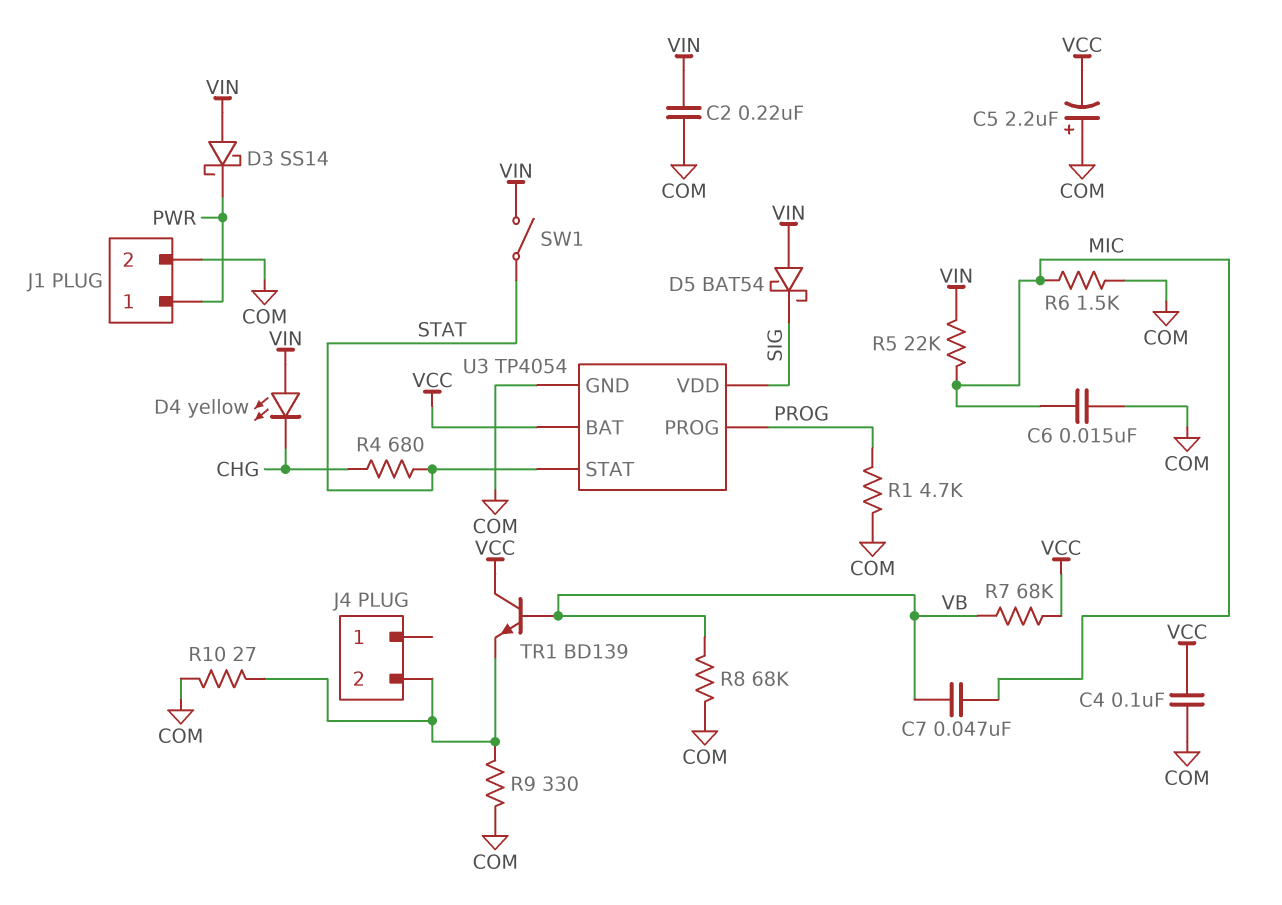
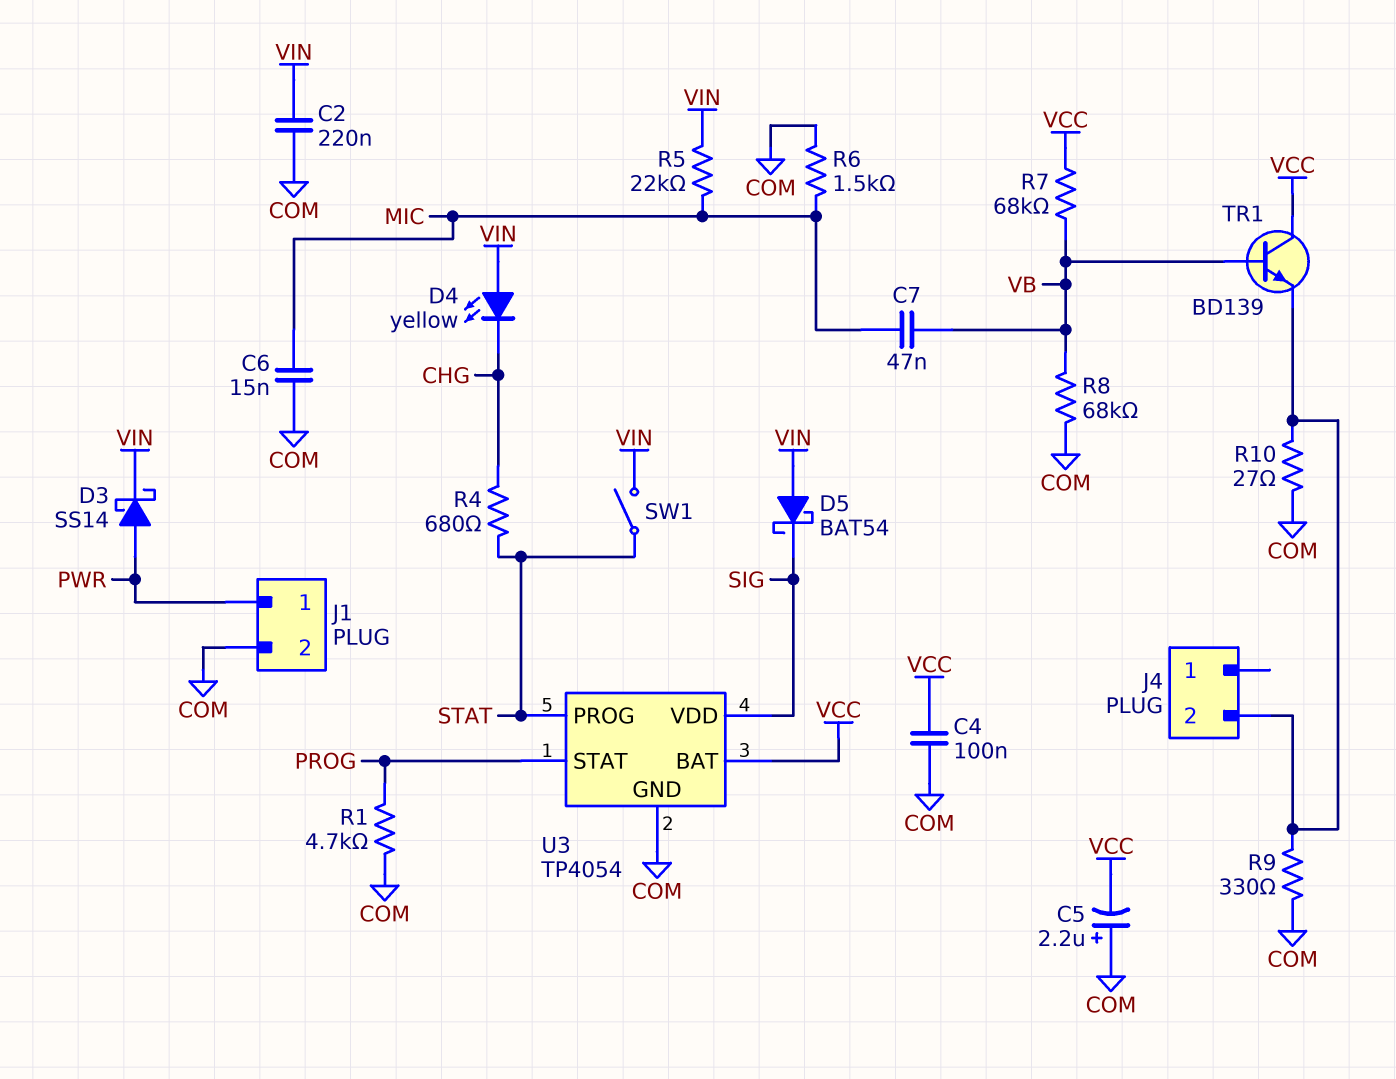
D3: schottky SS14 (A VIN, K PWR) -> schottky SS14 (A PWR, K VIN)
U3 pin PROG: PROG -> STAT
U3 pin STAT: STAT -> PROG

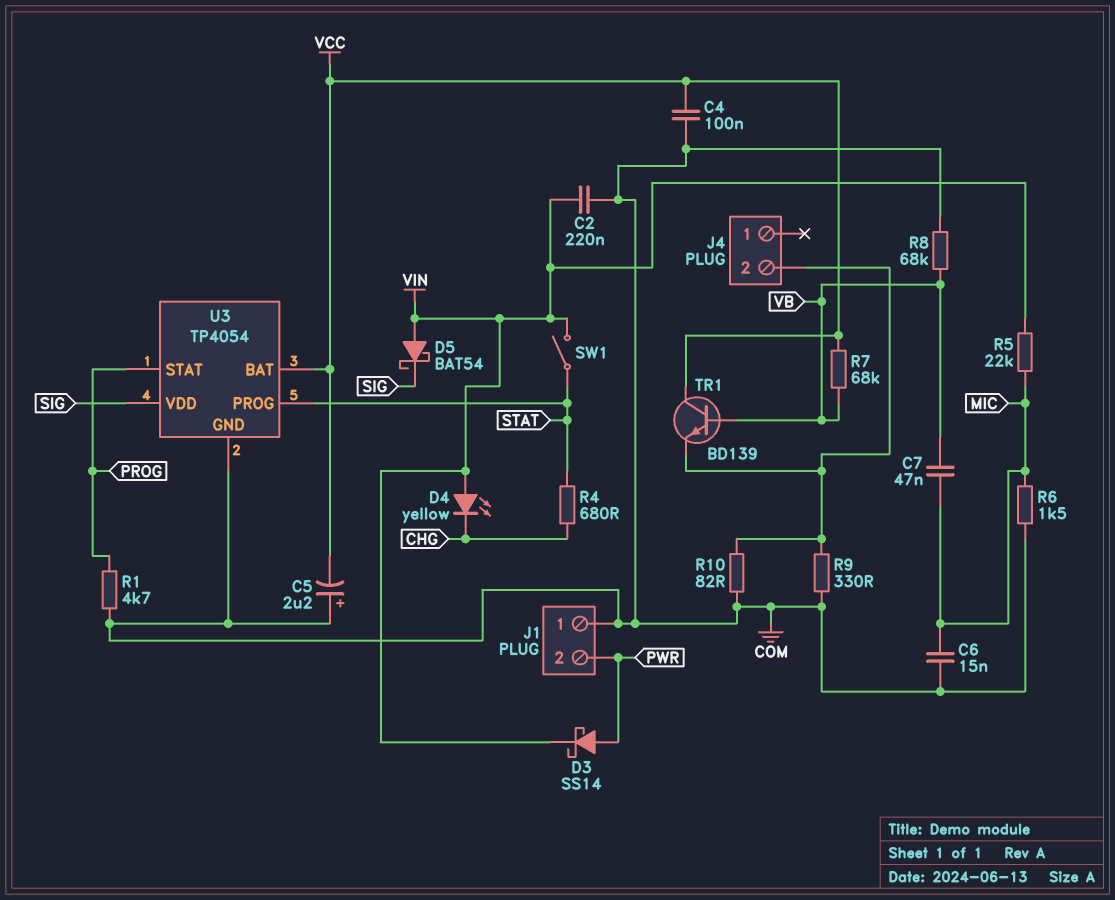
J1 pin 1: PWR -> COM
J1 pin 2: COM -> PWR
R10: 27 (COM, J4/2) -> 82 (COM, J4/2)

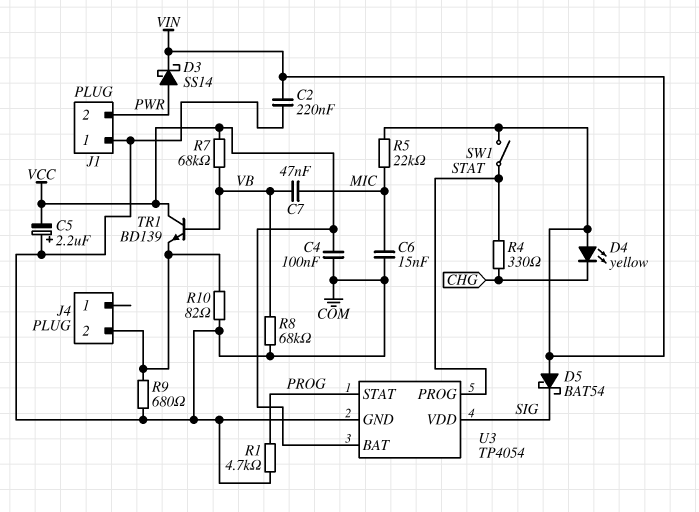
R4: 680 (CHG, STAT) -> 330 (CHG, STAT)
R6: 1.5k (COM, MIC) -> none
R9: 330 (COM, J4/2) -> 680 (COM, J4/2)

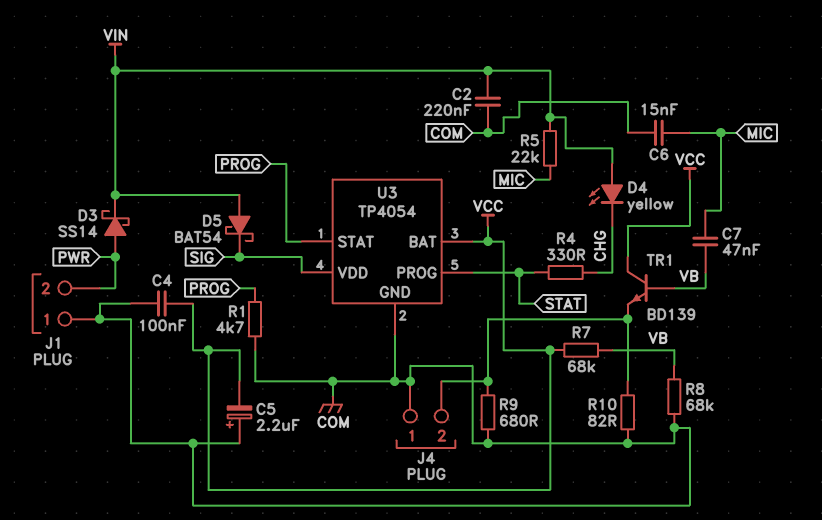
J4 pin 1: none -> COM
SW1: switch (STAT, VIN) -> none

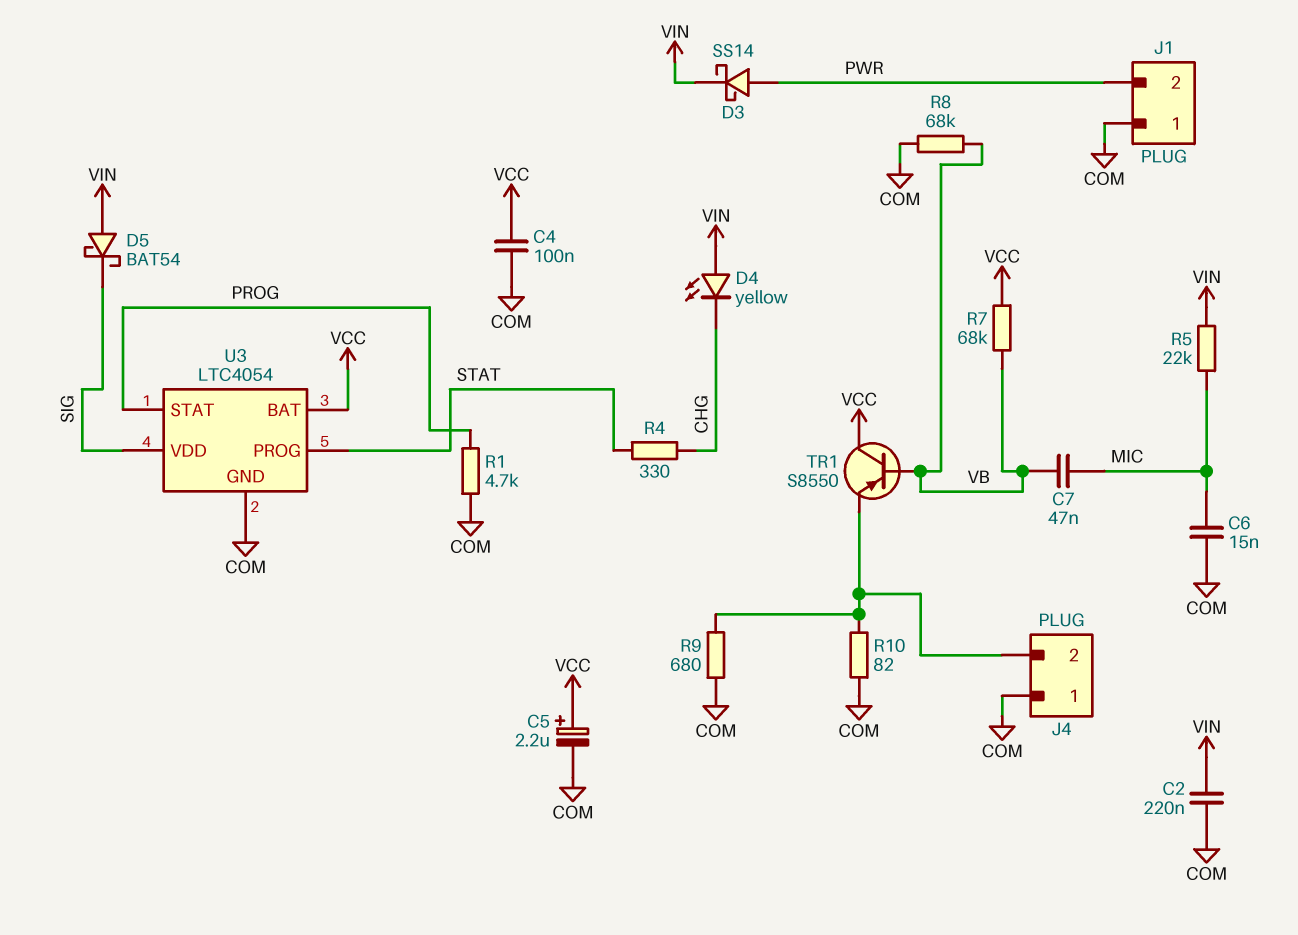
C5: 2.2uF (plus COM, minus VCC) -> 2.2uF (plus VCC, minus COM)
TR1: NPN BD139 (B VB, C VCC, E J4/2) -> PNP S8550 (B VB, C VCC, E J4/2)
U3: TP4054 -> LTC4054

